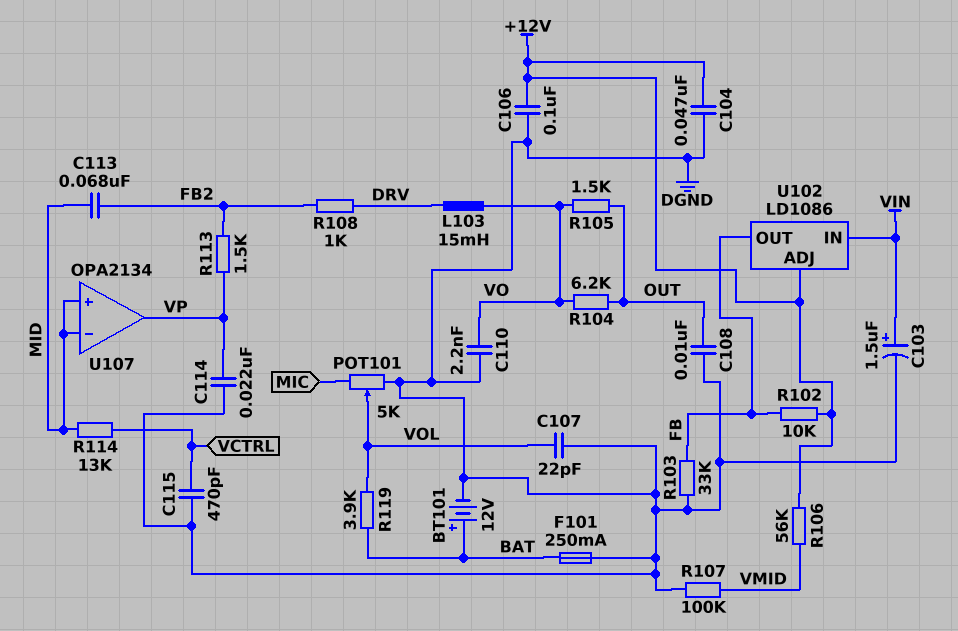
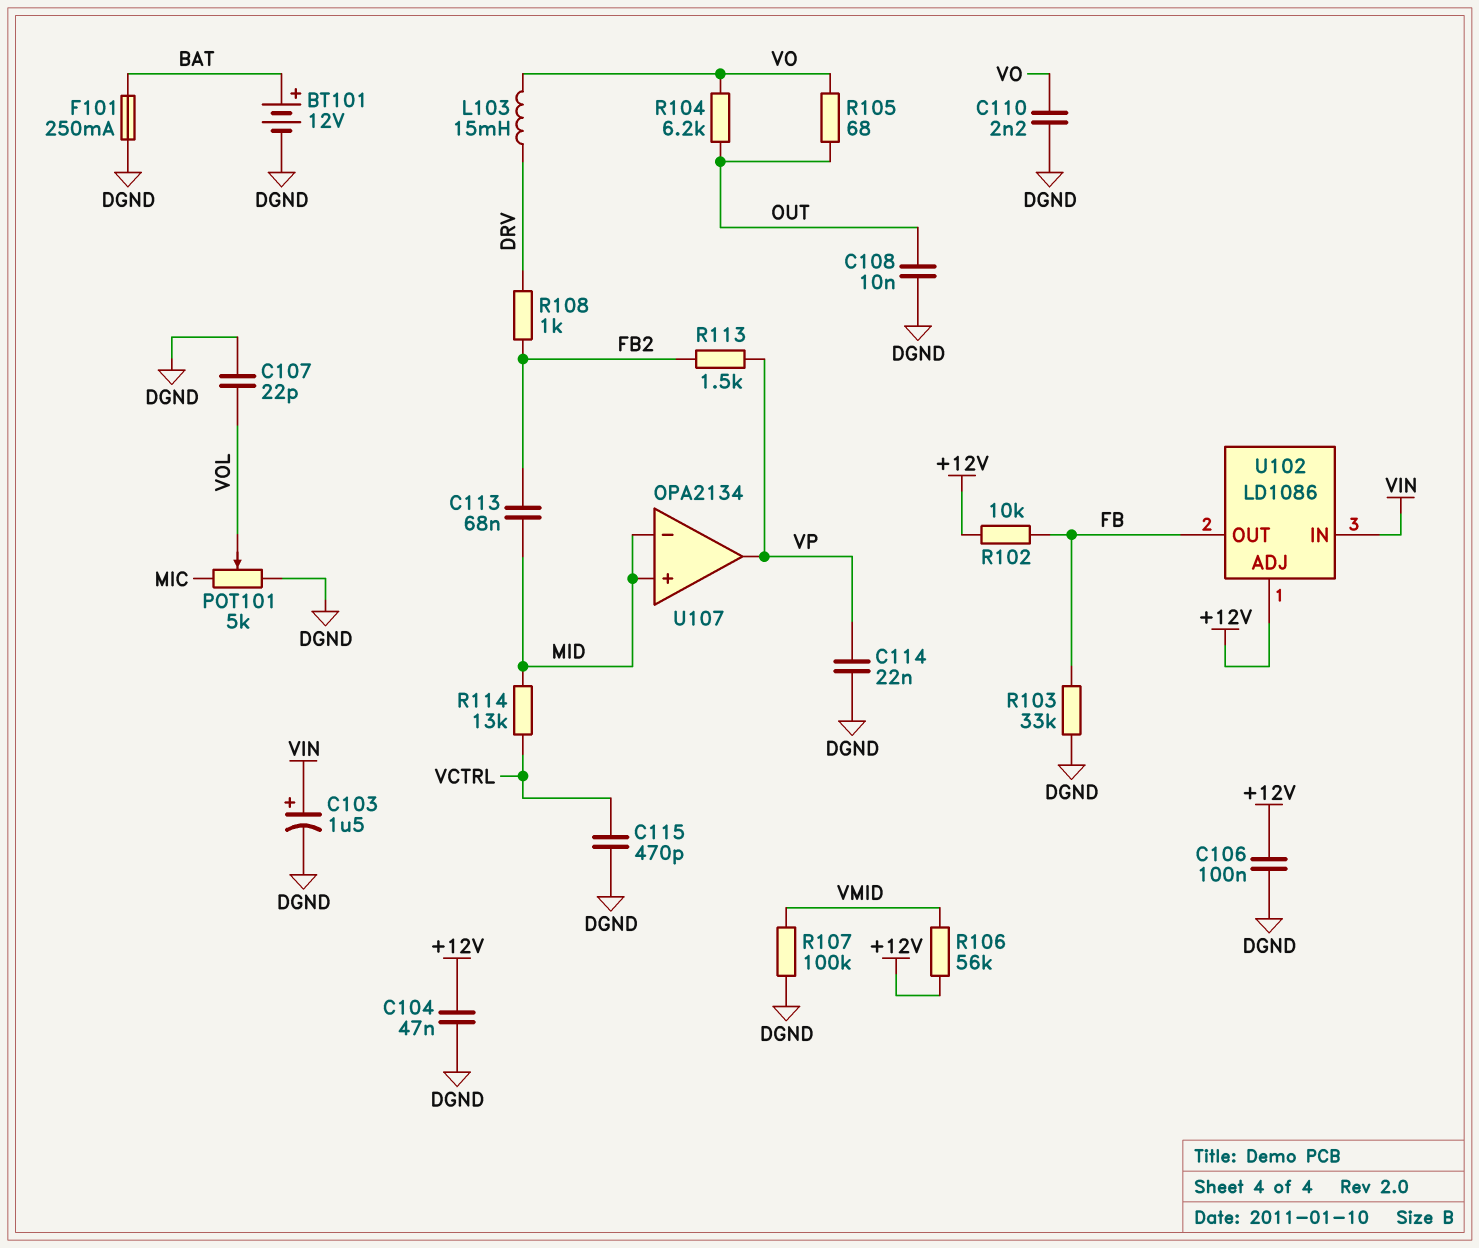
R105: 1.5k (OUT, VO) -> 68 (OUT, VO)
R119: 3.9k (BAT, VOL) -> none

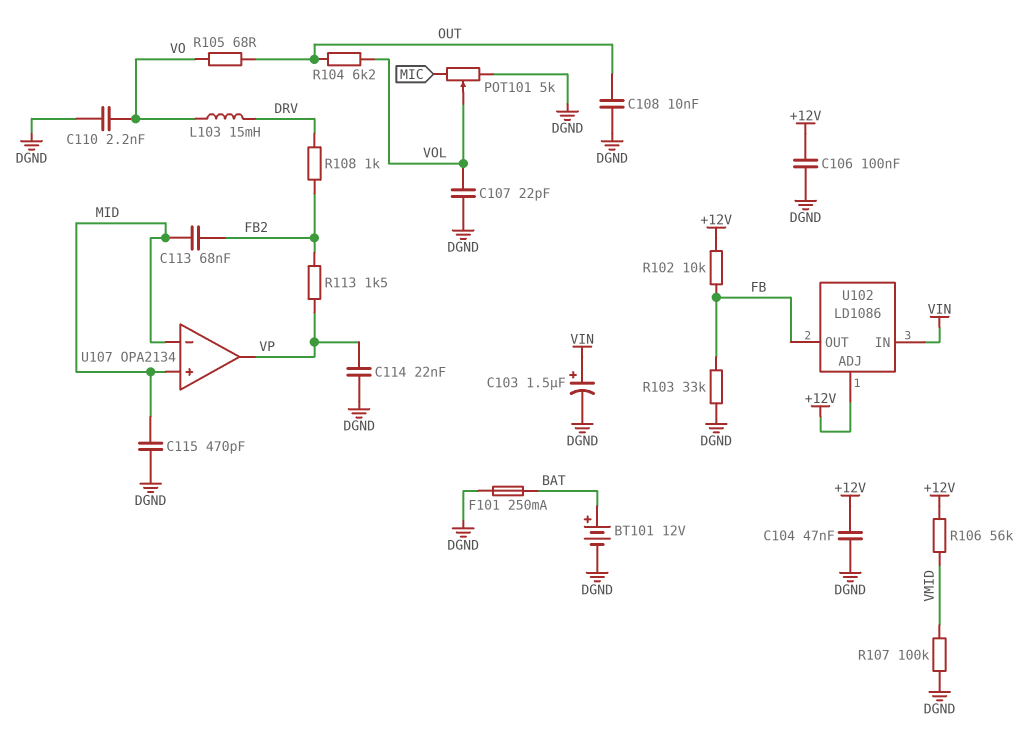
C115: 470pF (DGND, VCTRL) -> 470pF (DGND, MID)
R104: 6.2k (OUT, VO) -> 6.2k (OUT, VOL)
R114: 13k (MID, VCTRL) -> none

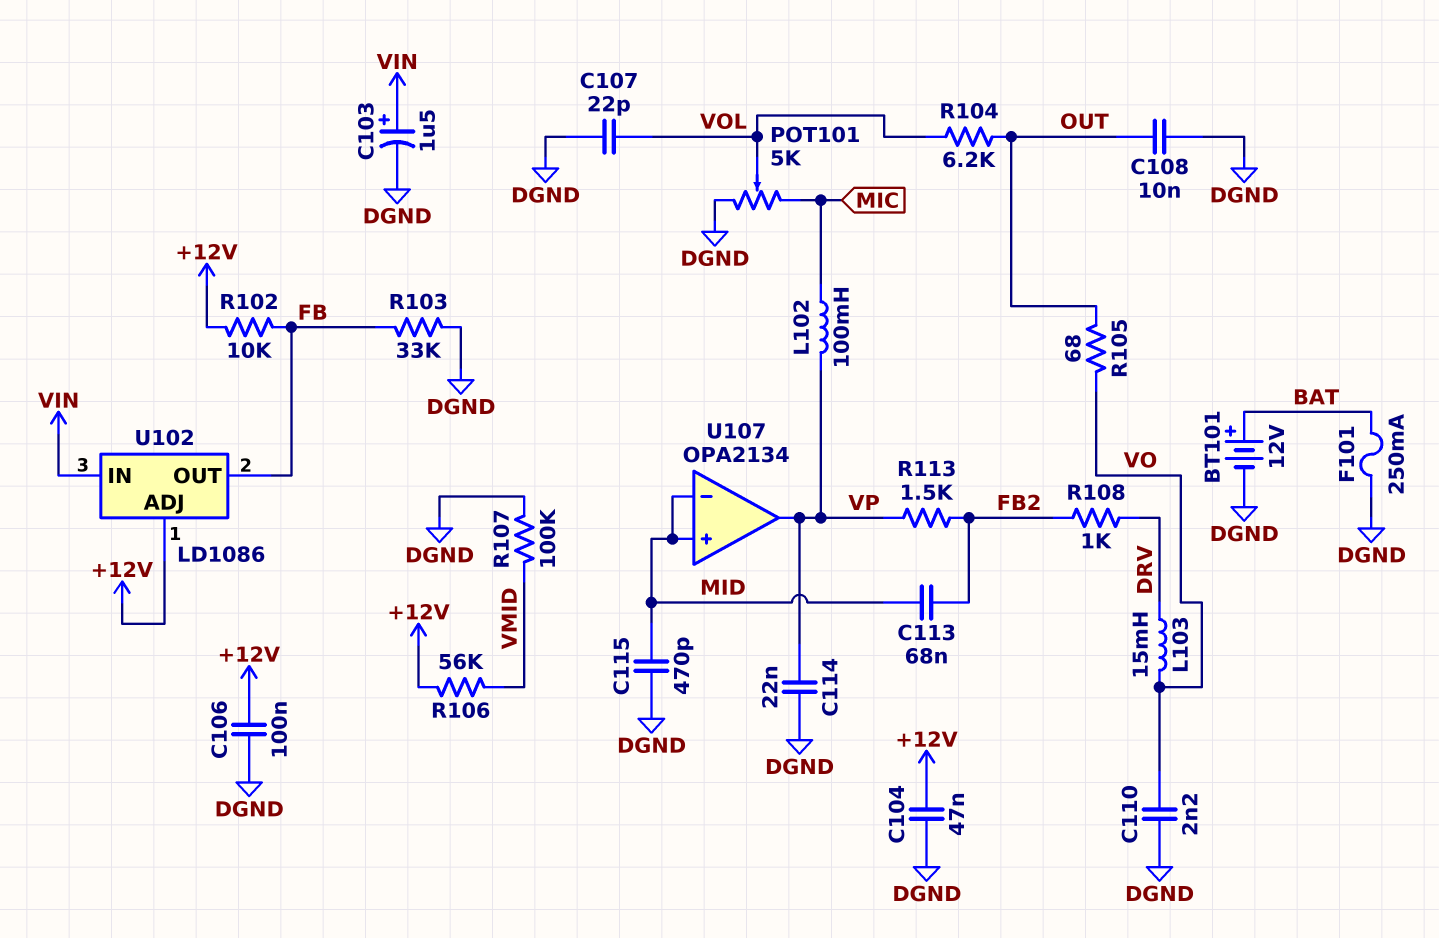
L102: none -> 100mH (MIC, VP)

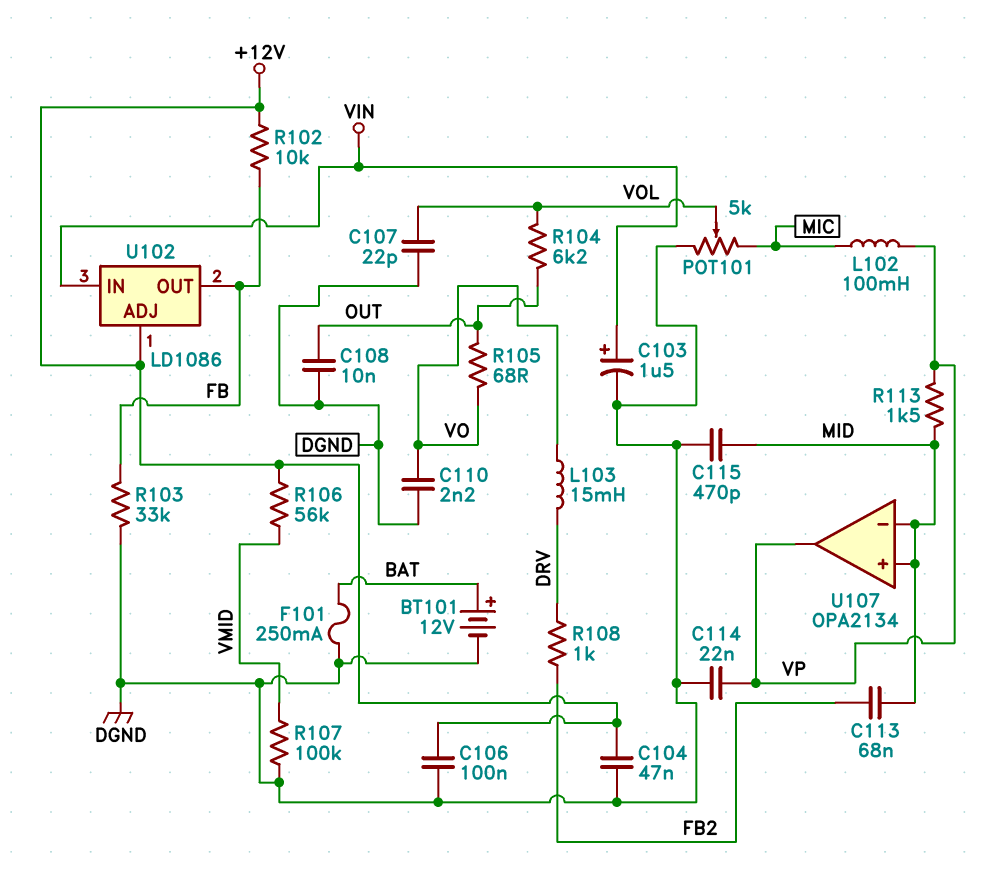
R113: 1.5k (FB2, VP) -> 1.5k (MID, VP)

